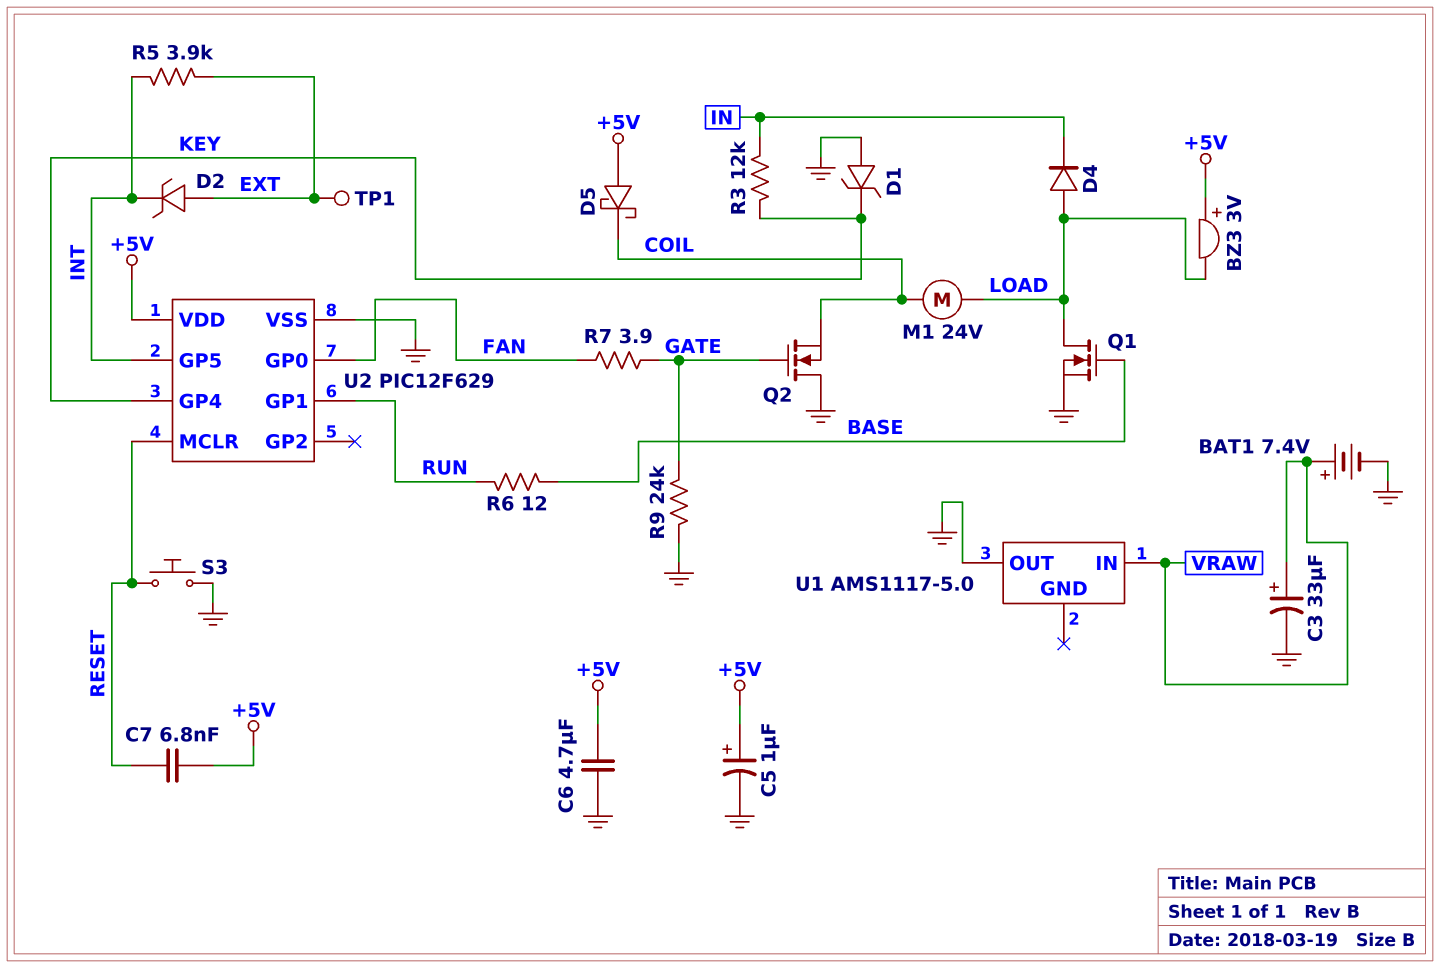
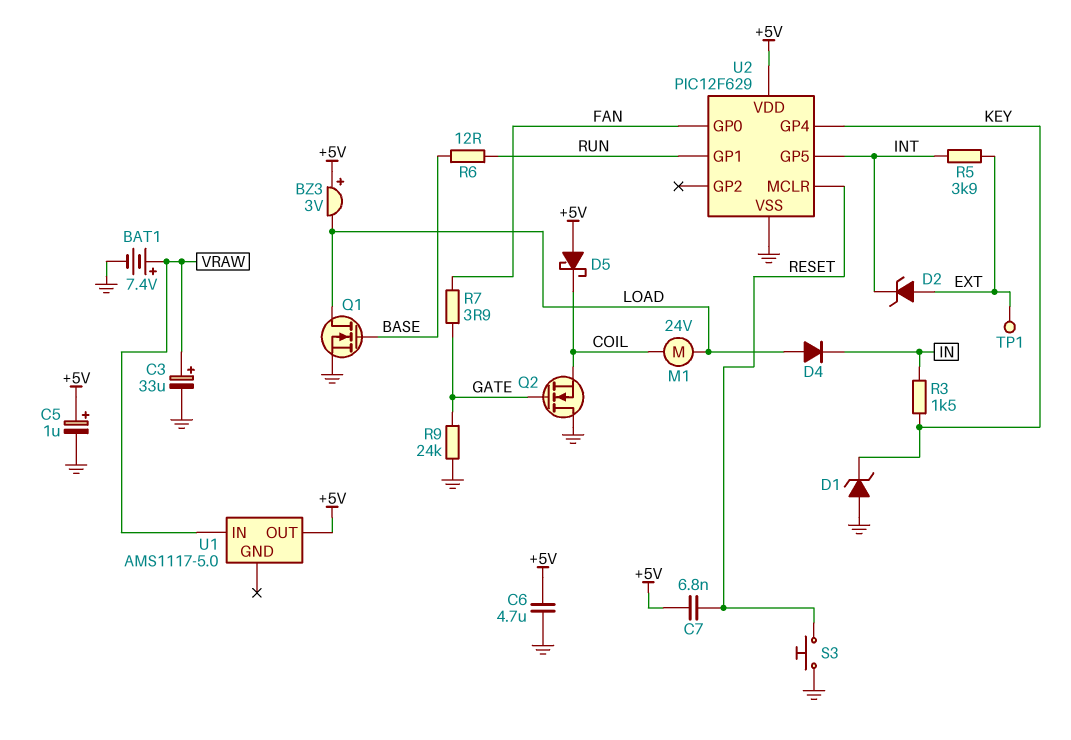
R3: 12k (IN, KEY) -> 1.5k (IN, KEY)
U1 pin OUT: GND -> +5V

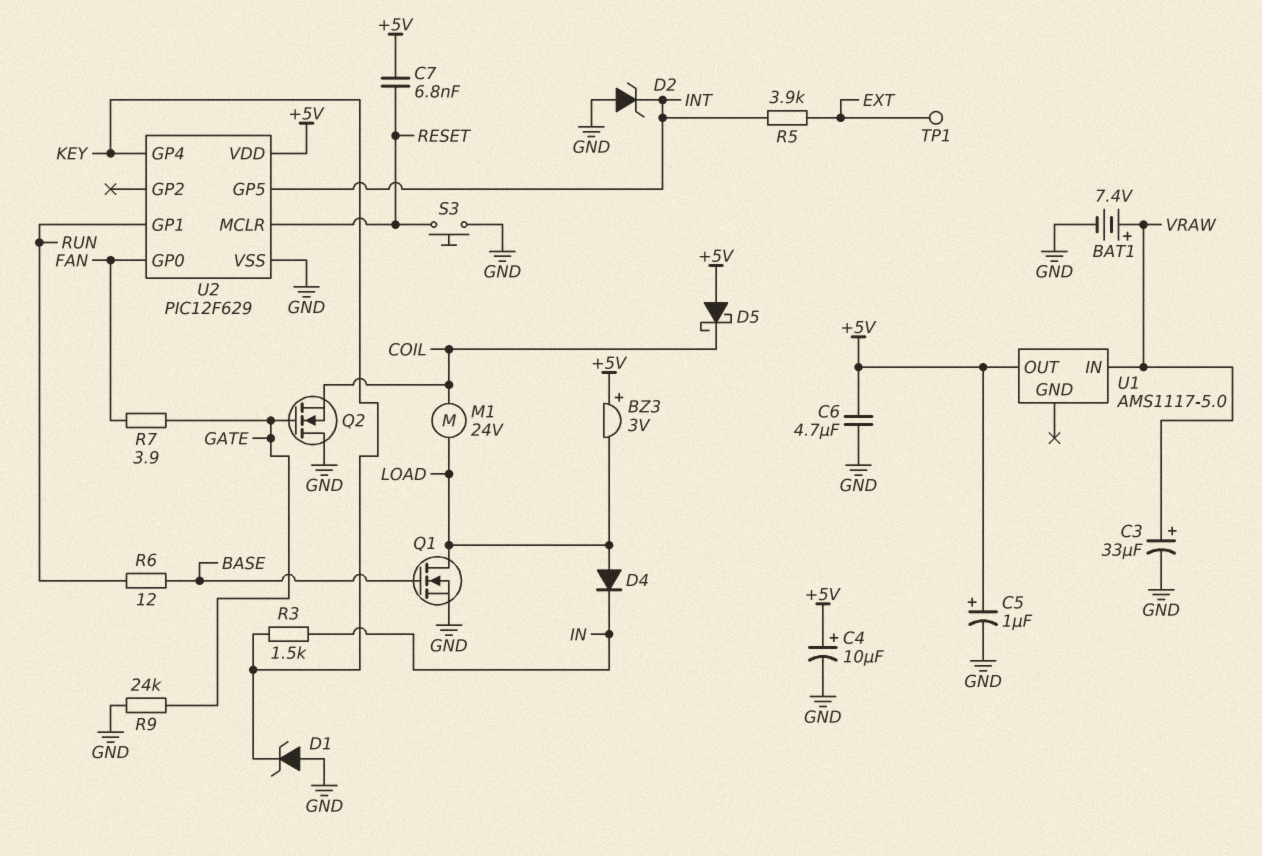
C4: none -> 10uF (plus +5V, minus GND)
D2: zener (A EXT, K INT) -> zener (A GND, K INT)

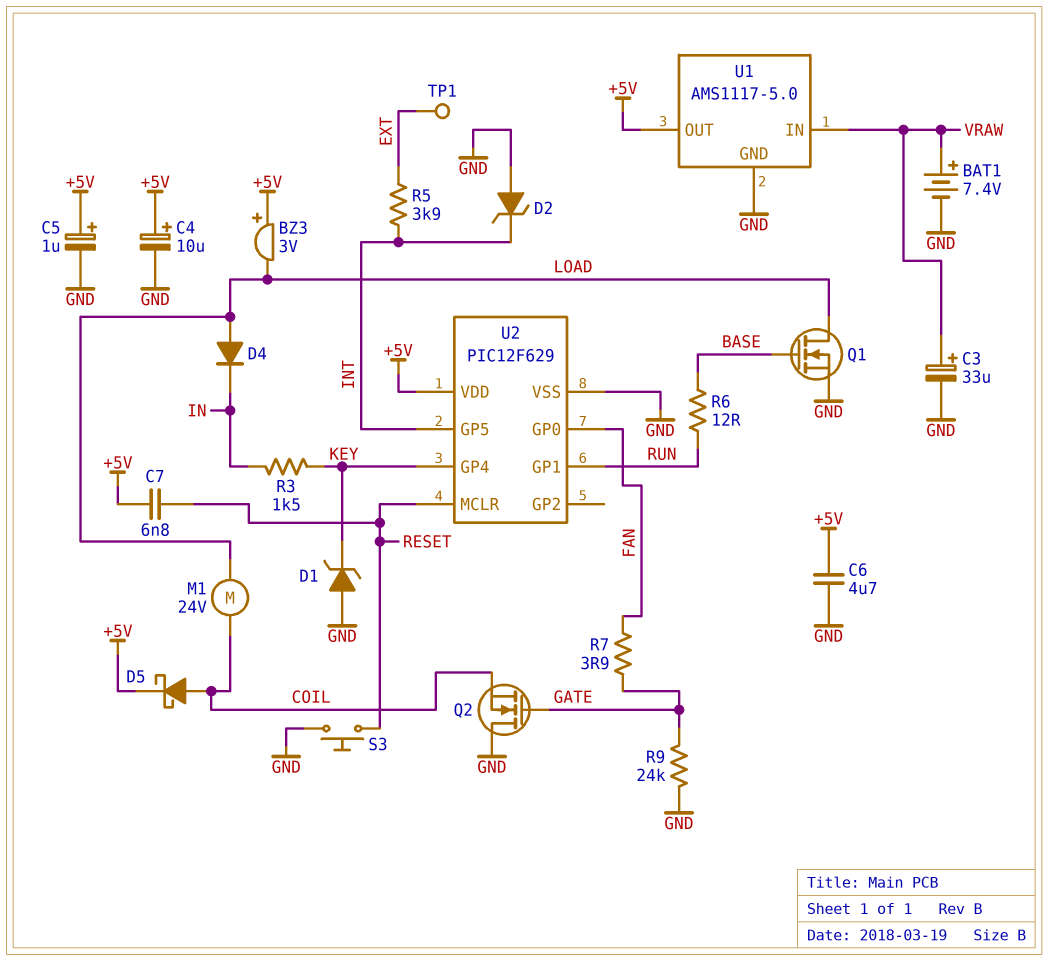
D5: schottky (A +5V, K COIL) -> schottky (A COIL, K +5V)
U1 pin GND: none -> GND

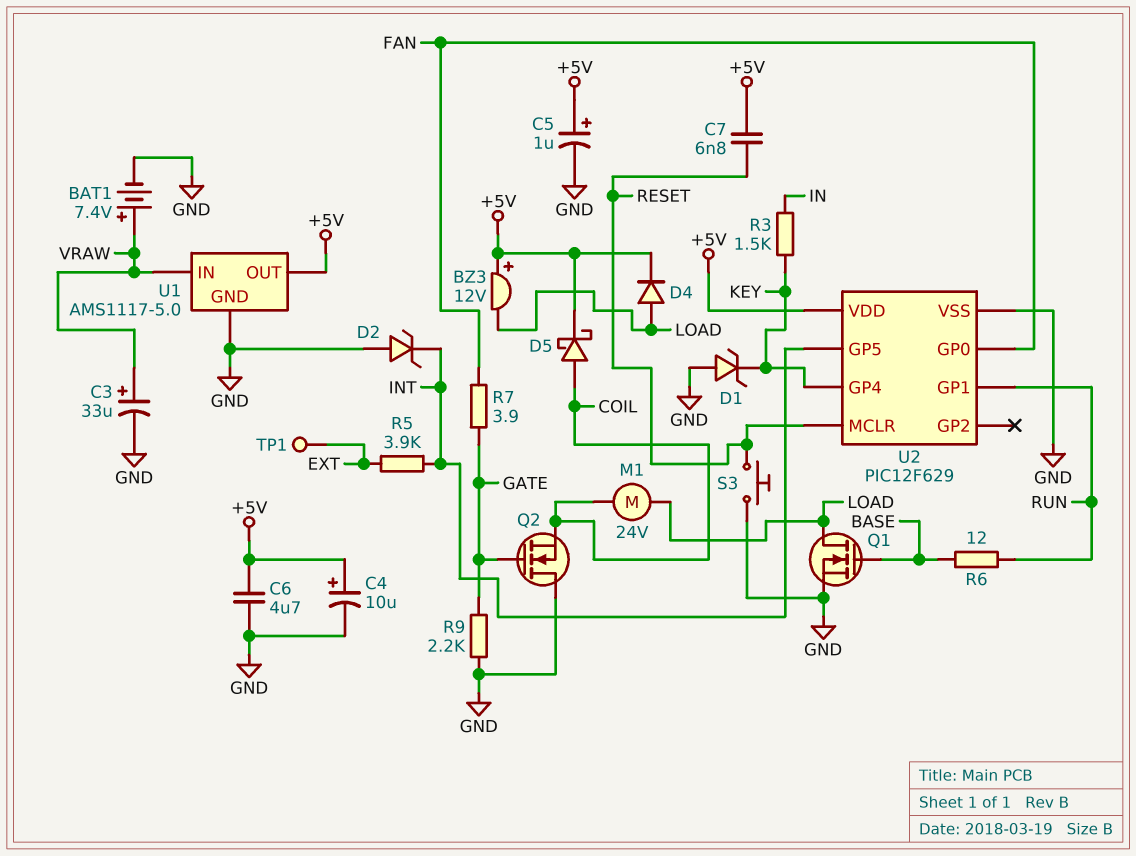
BZ3: buzzer 3V (plus +5V, minus LOAD) -> buzzer 12V (plus +5V, minus LOAD)
D4: diode (A LOAD, K IN) -> diode (A LOAD, K +5V)
R9: 24k (GATE, GND) -> 2.2k (GATE, GND)

